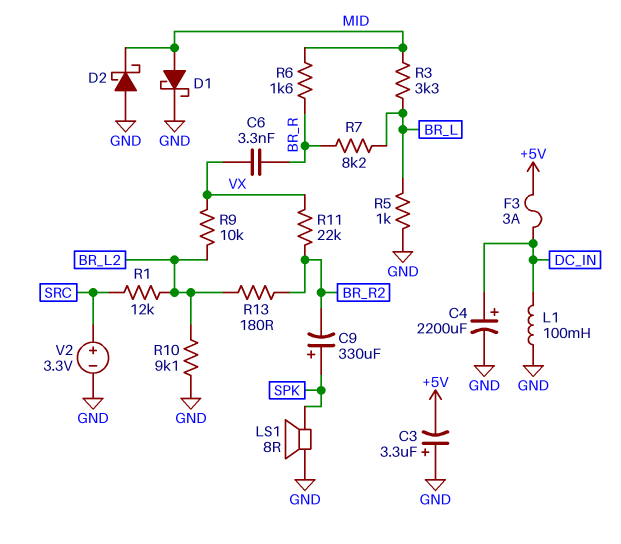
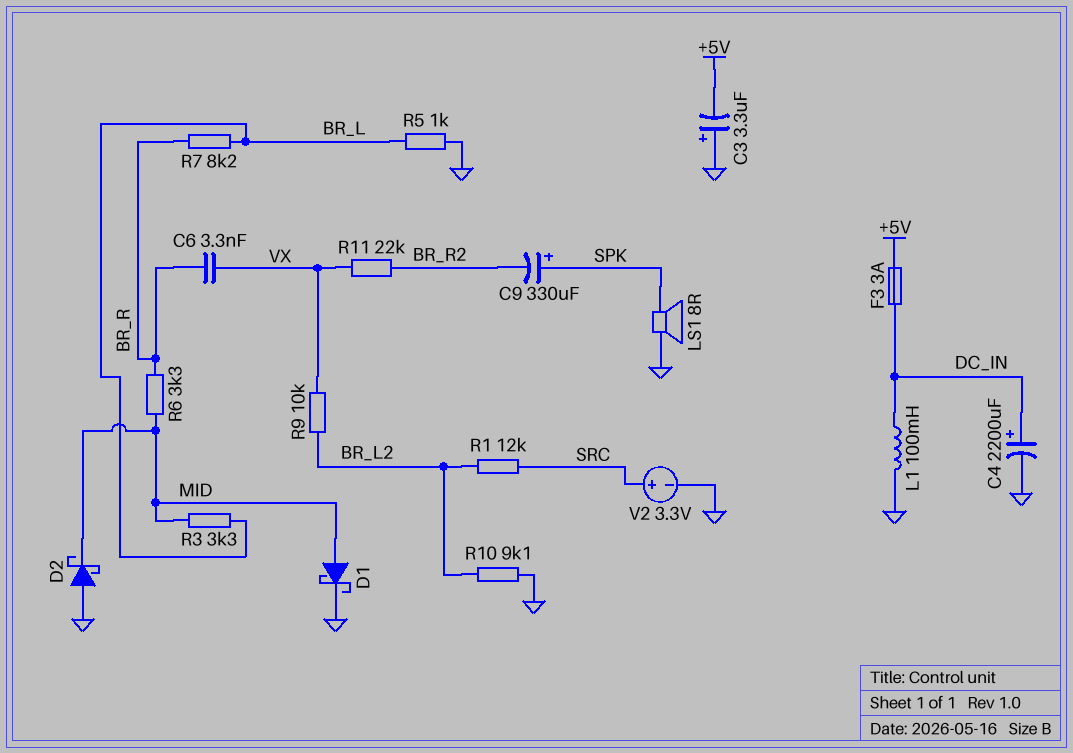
R6: 1.6k (BR_R, MID) -> 3.3k (BR_R, MID)
R13: 180 (BR_L2, BR_R2) -> none

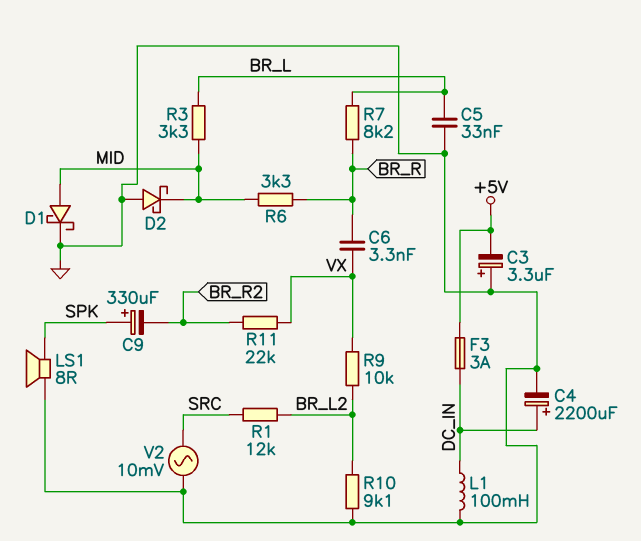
C5: none -> 33nF (BR_L, GND)
R5: 1k (BR_L, GND) -> none
V2: 3.3V (plus SRC, minus GND) -> AC 10mV (GND, SRC)

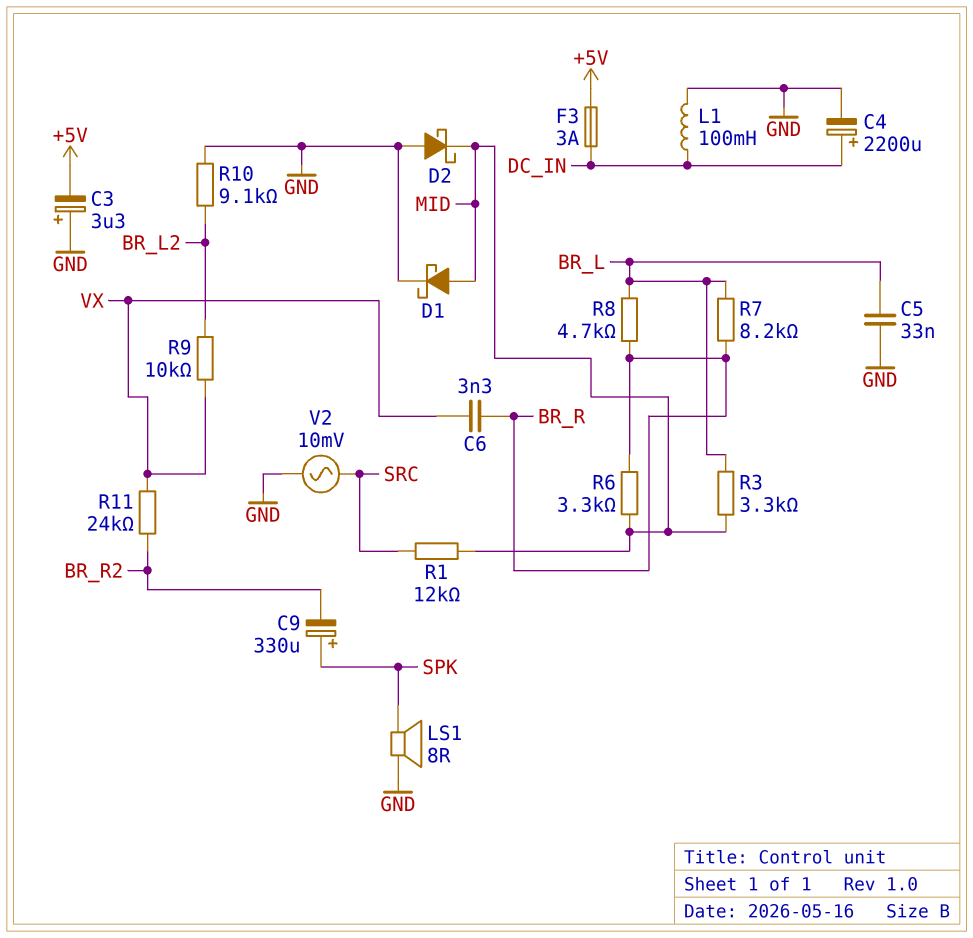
R1: 12k (BR_L2, SRC) -> 12k (MID, SRC)
R8: none -> 4.7k (BR_L, BR_R)
R11: 22k (BR_R2, VX) -> 24k (BR_R2, VX)

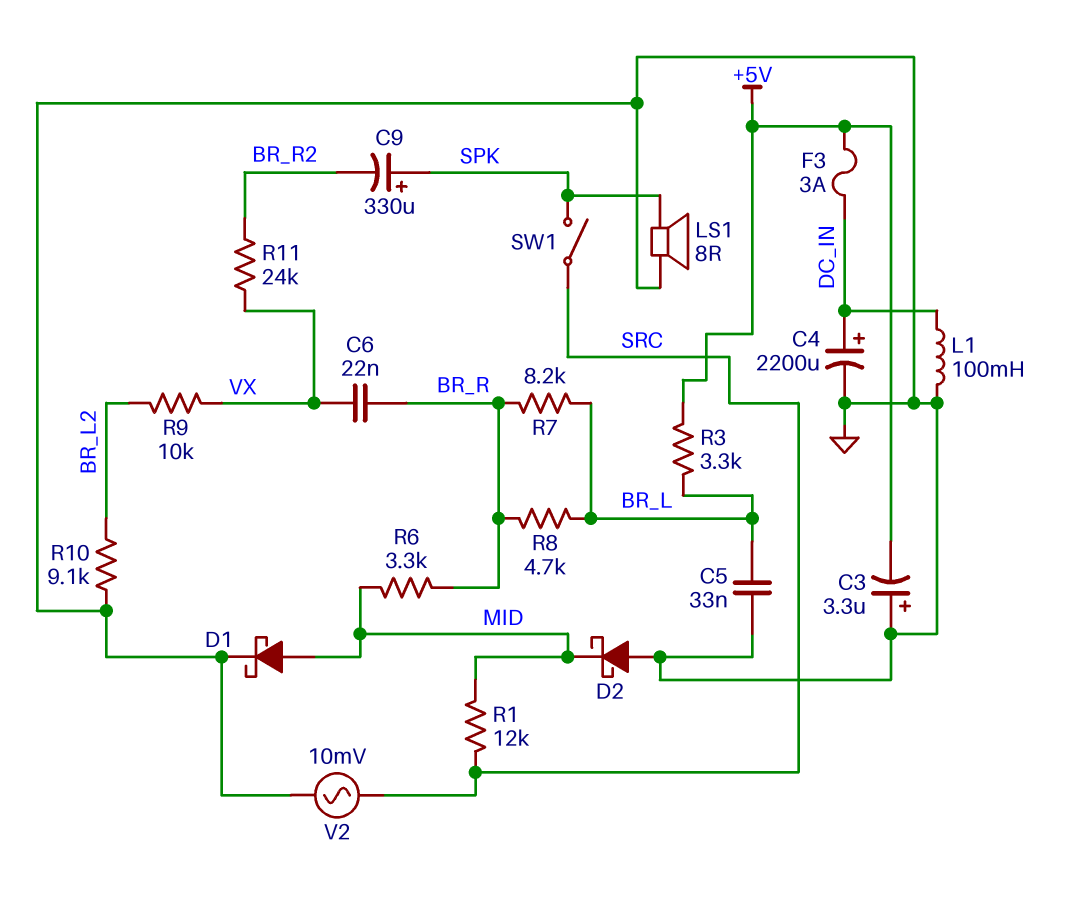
C6: 3.3nF (BR_R, VX) -> 22nF (BR_R, VX)
R3: 3.3k (BR_L, MID) -> 3.3k (+5V, BR_L)
SW1: none -> switch (SPK, SRC)

